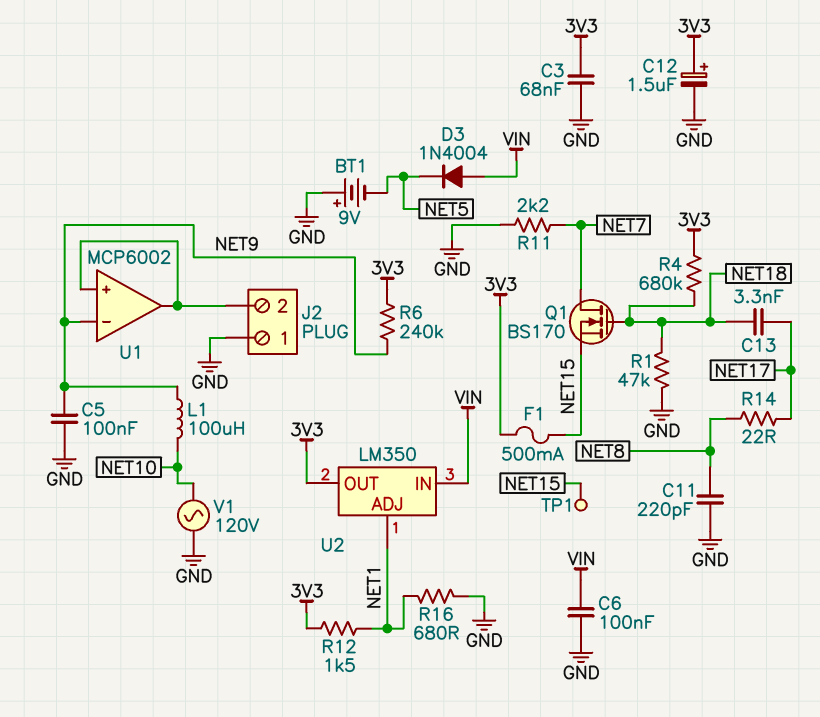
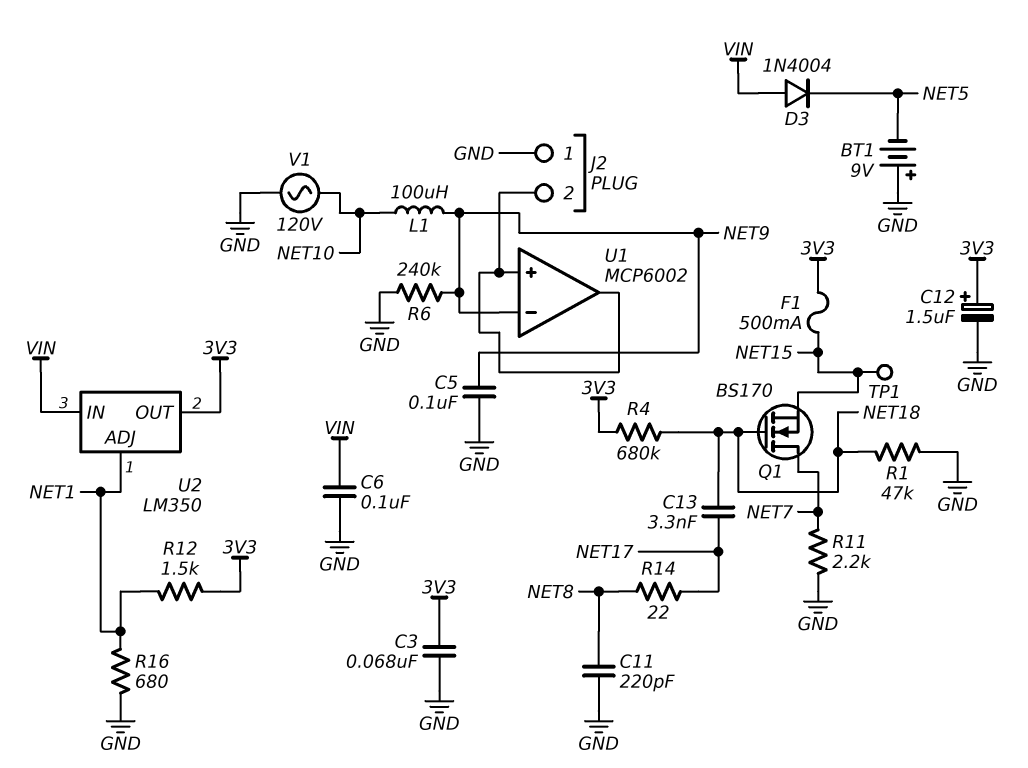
R6: 240k (3V3, NET9) -> 240k (GND, NET9)

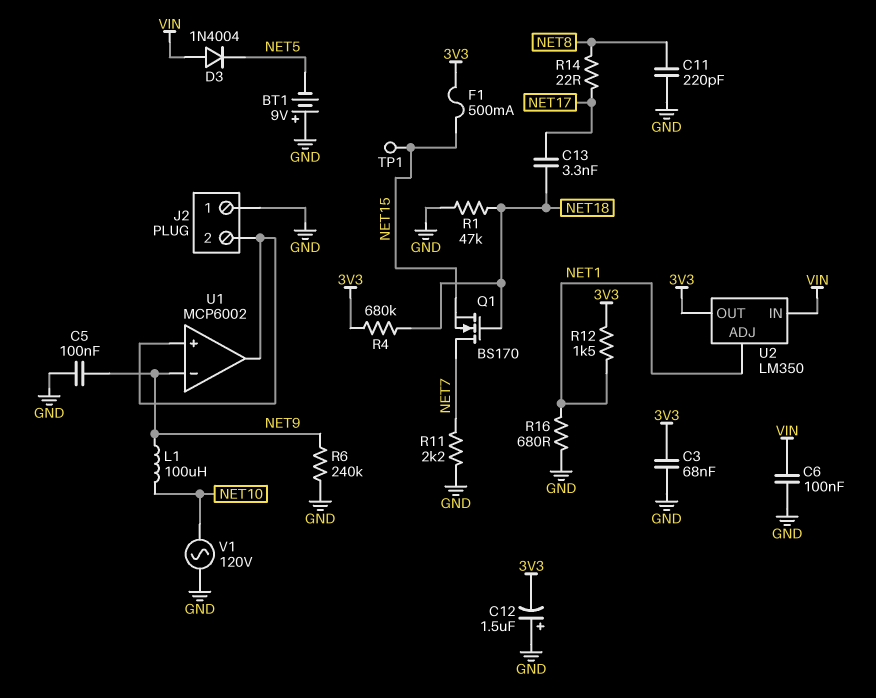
C12: 1.5uF (plus 3V3, minus GND) -> 1.5uF (plus GND, minus 3V3)

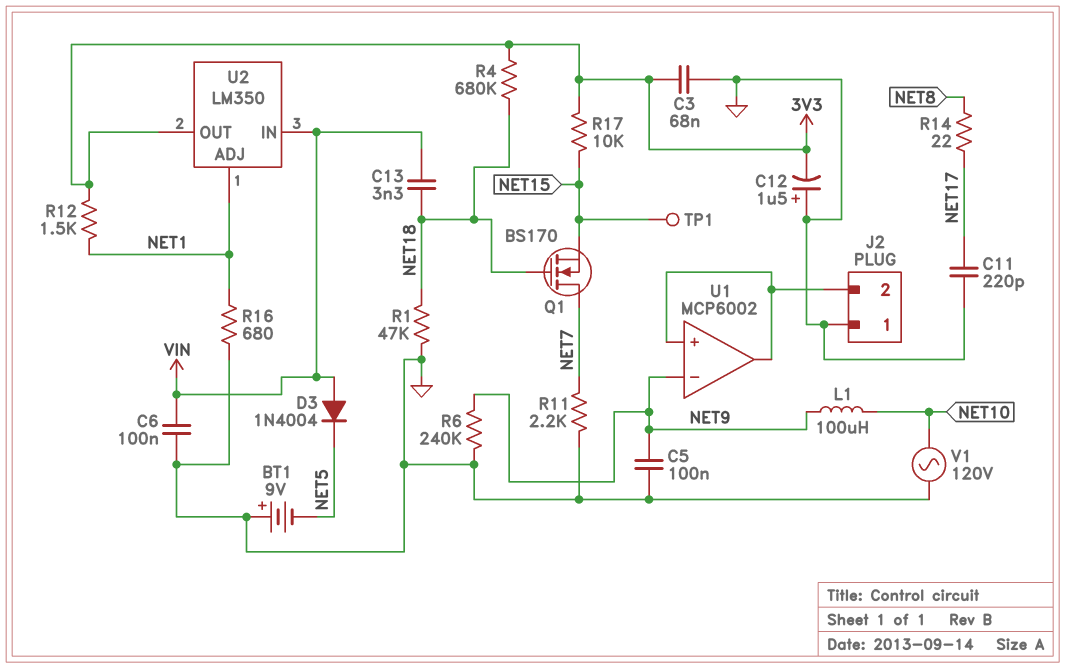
C11: 220pF (GND, NET8) -> 220pF (GND, NET17)
C13: 3.3nF (NET17, NET18) -> 3.3nF (NET18, VIN)
F1: 500mA (3V3, NET15) -> none
R17: none -> 10k (3V3, NET15)

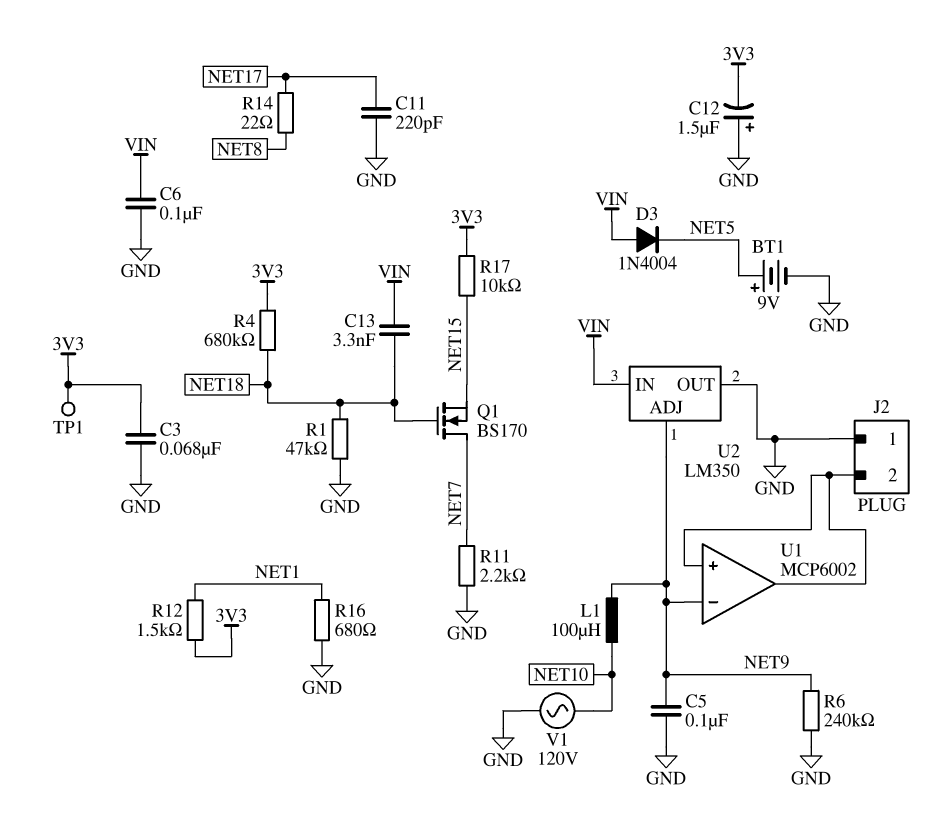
BT1: 9V (plus GND, minus NET5) -> 9V (plus NET5, minus GND)
TP1: test point (NET15) -> test point (3V3)
U2 pin ADJ: NET1 -> NET9
U2 pin OUT: 3V3 -> GND

